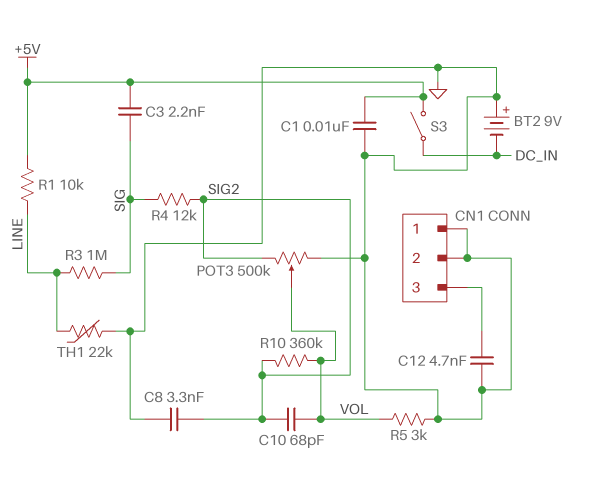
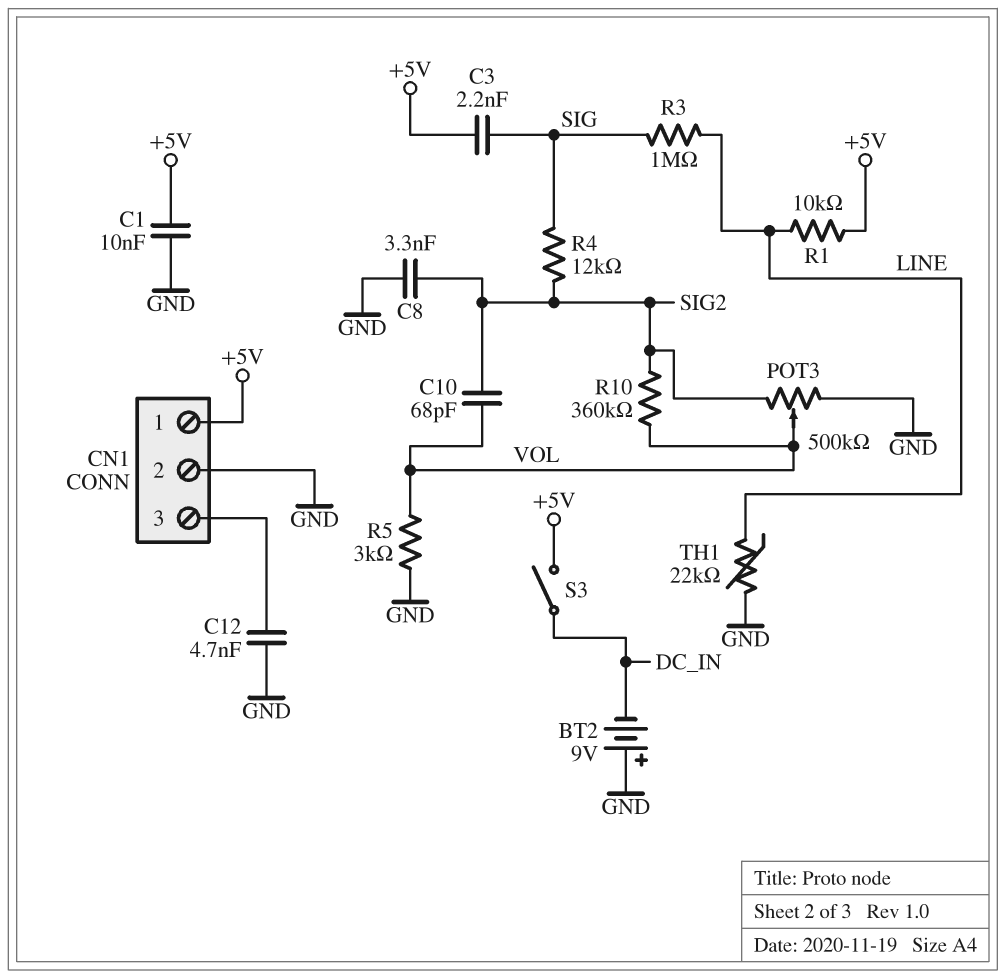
CN1 pin 1: GND -> +5V

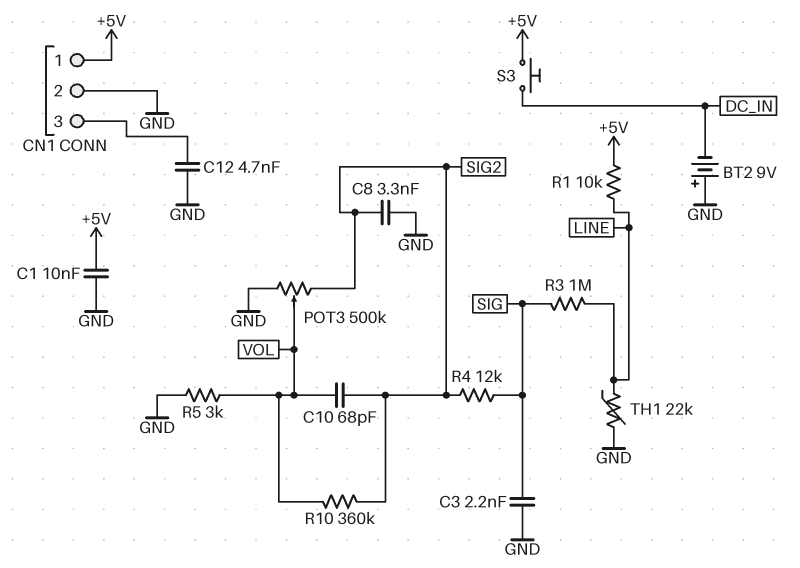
C3: 2.2nF (+5V, SIG) -> 2.2nF (GND, SIG)
S3: switch (+5V, DC_IN) -> button (+5V, DC_IN)

